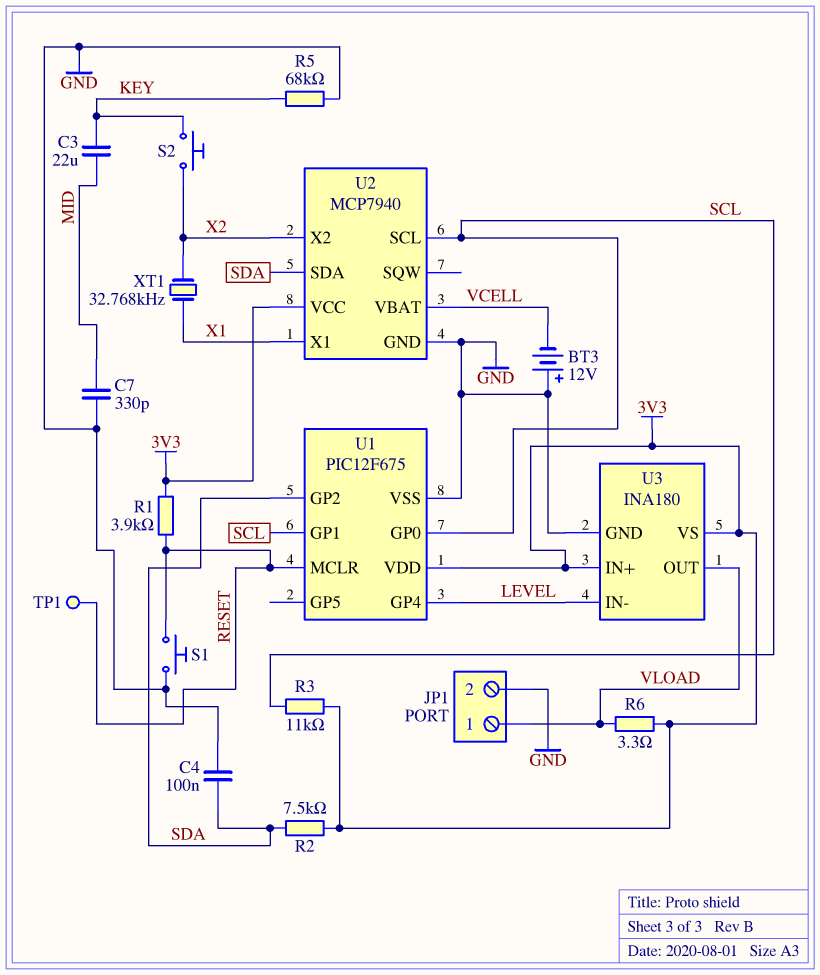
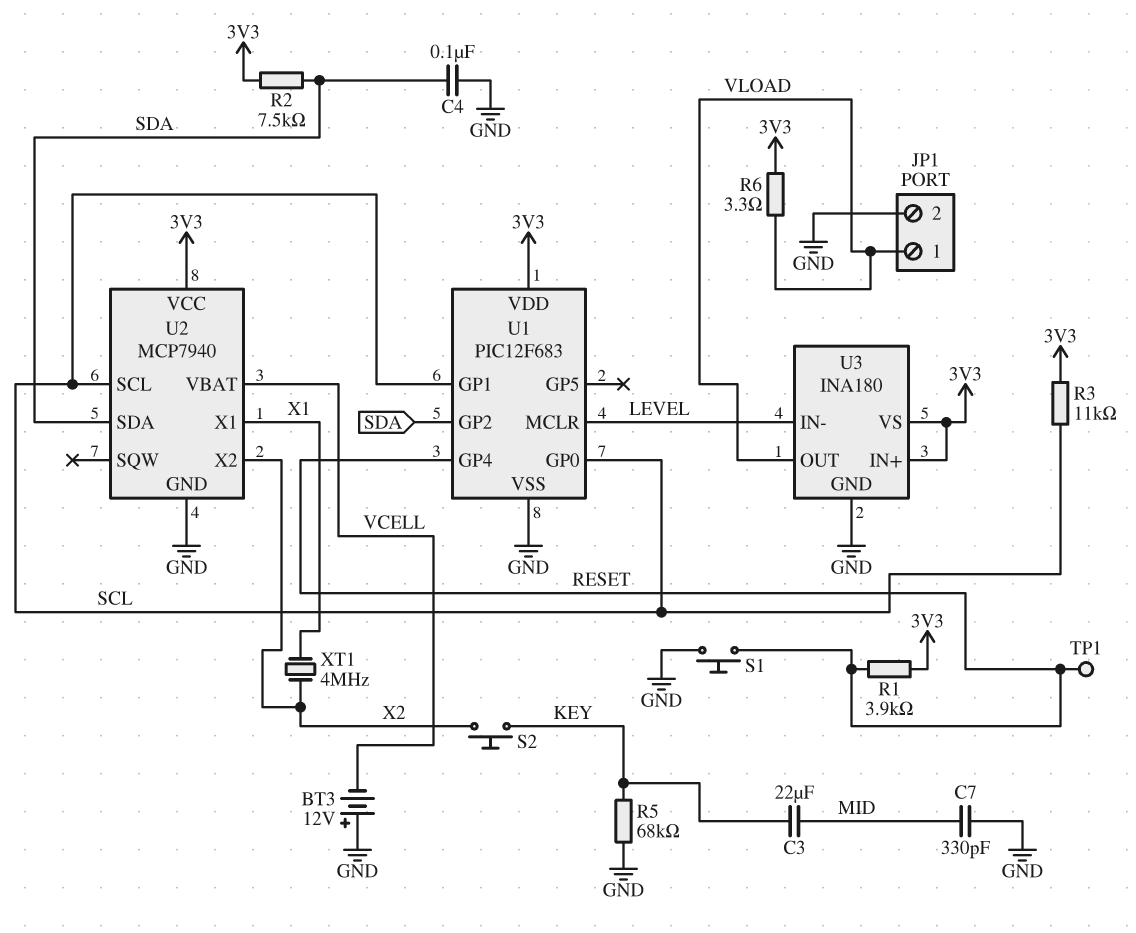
U1: PIC12F675 -> PIC12F683
U1 pin GP4: LEVEL -> RESET
U1 pin MCLR: RESET -> LEVEL
XT1: 32.768kHz (X1, X2) -> 4MHz (X1, X2)

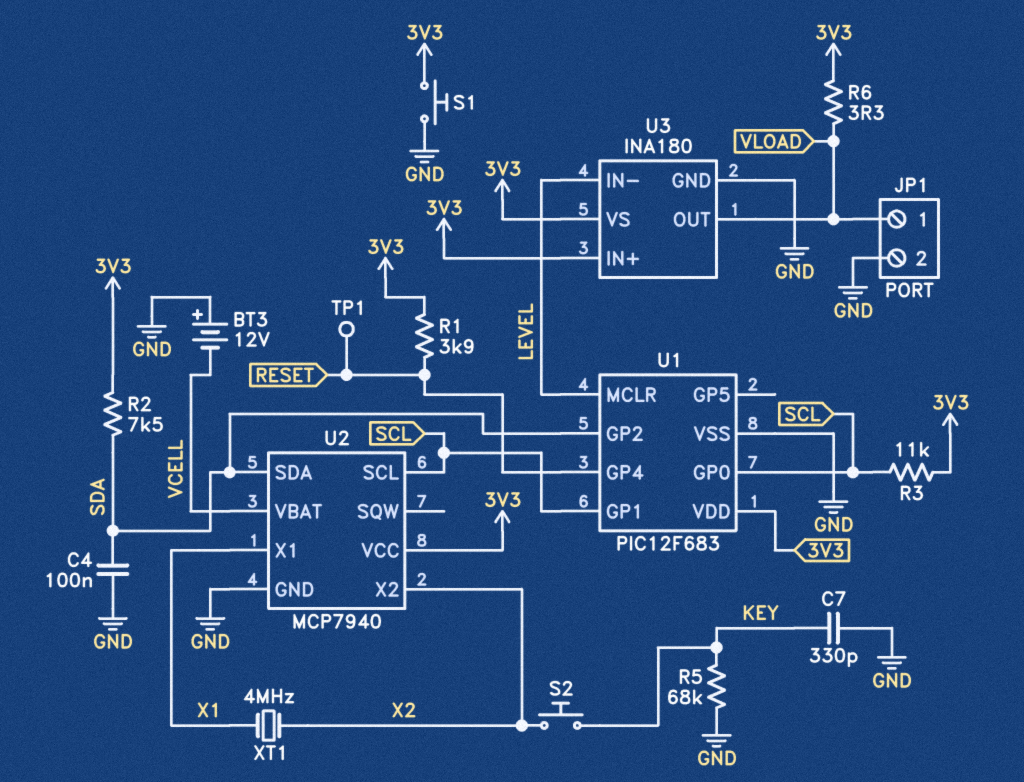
C3: 22uF (KEY, MID) -> none
C7: 330pF (GND, MID) -> 330pF (GND, KEY)
S1: button (GND, RESET) -> button (3V3, GND)

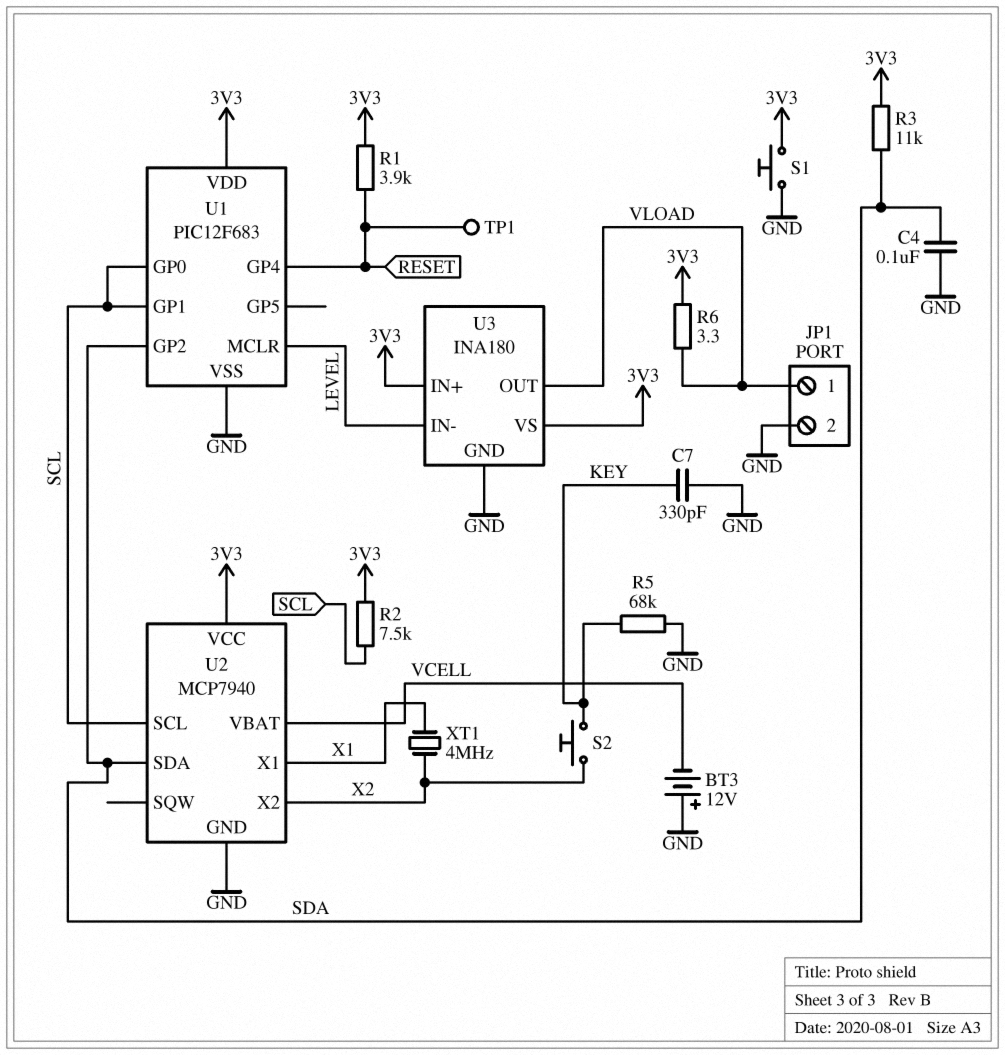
R2: 7.5k (3V3, SDA) -> 7.5k (3V3, SCL)
R3: 11k (3V3, SCL) -> 11k (3V3, SDA)

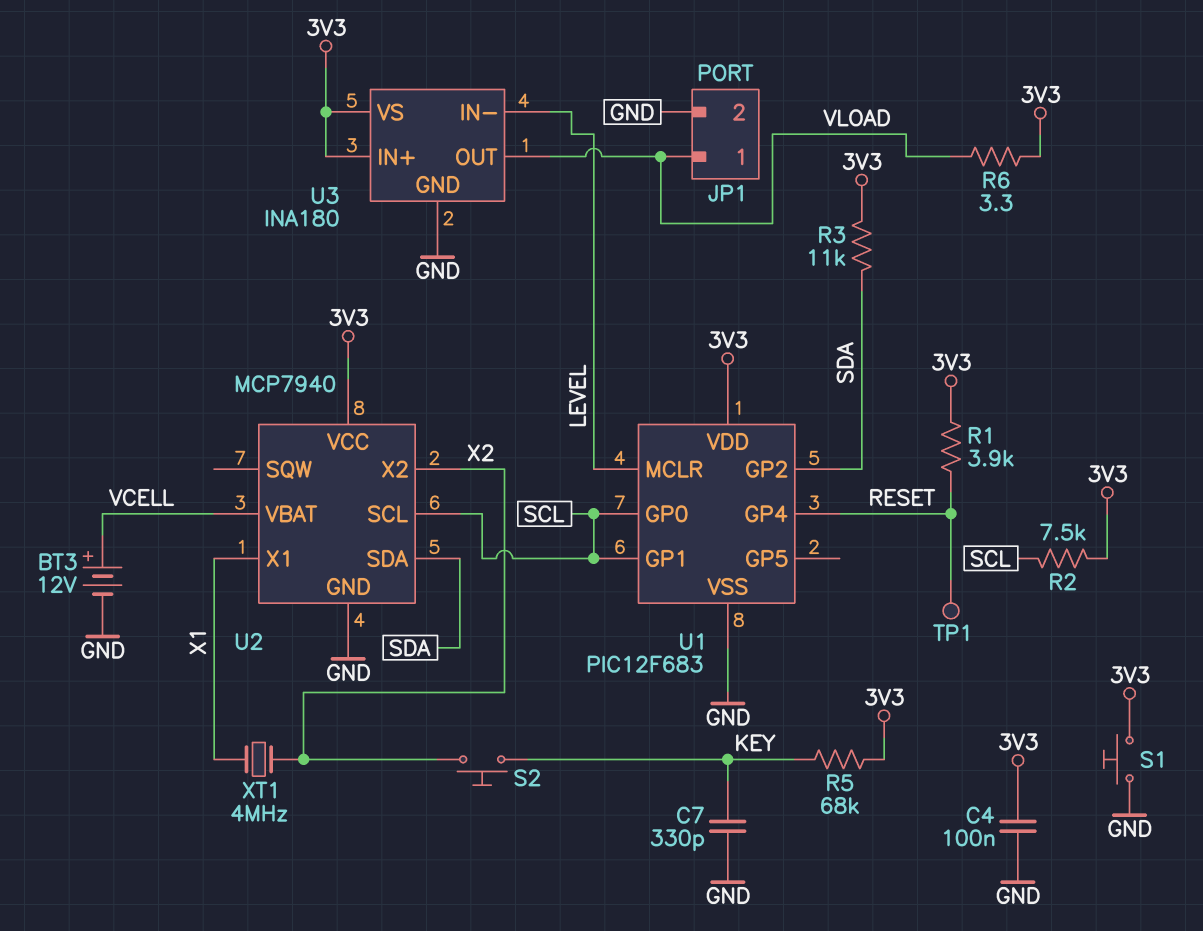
BT3: 12V (plus GND, minus VCELL) -> 12V (plus VCELL, minus GND)
C4: 100nF (GND, SDA) -> 100nF (3V3, GND)
R5: 68k (GND, KEY) -> 68k (3V3, KEY)

